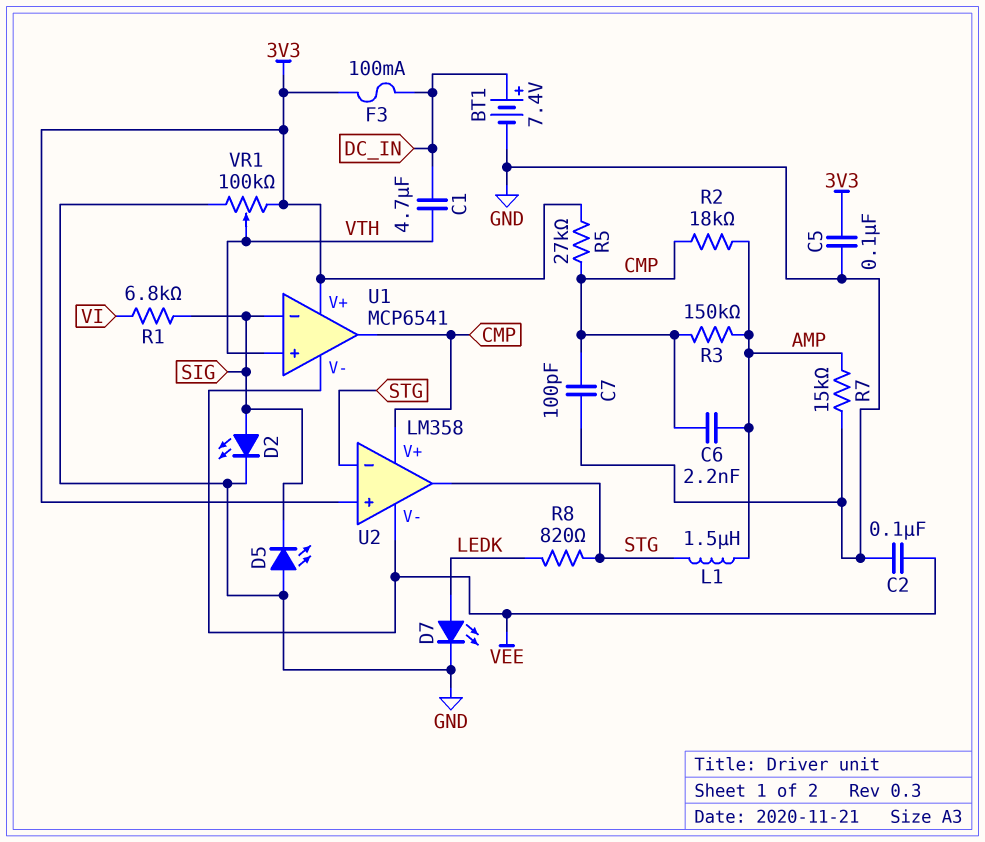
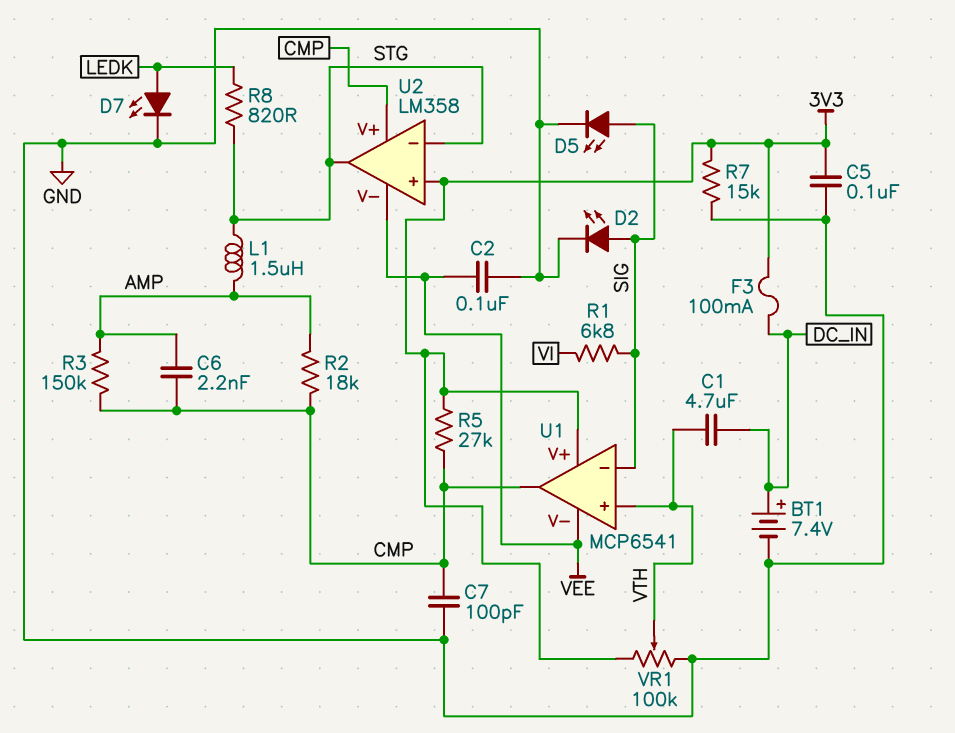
D5: LED (A GND, K SIG) -> LED (A SIG, K GND)
R7: 15k (AMP, GND) -> 15k (3V3, GND)

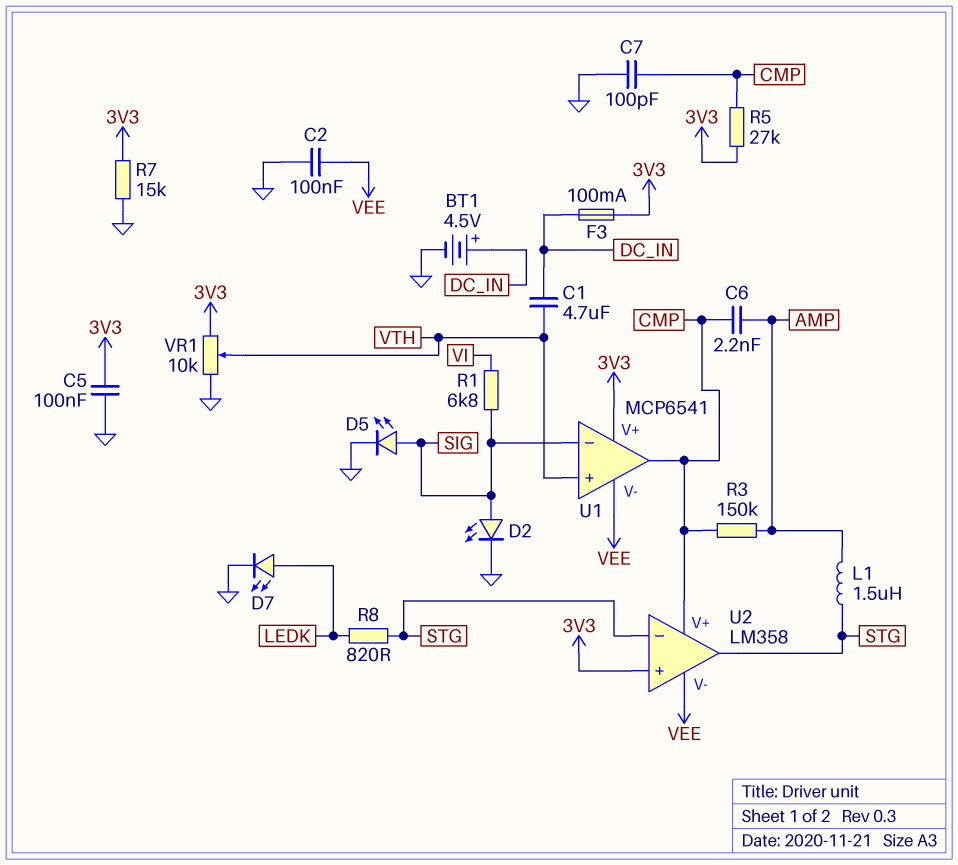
BT1: 7.4V (plus DC_IN, minus GND) -> 4.5V (plus DC_IN, minus GND)
R2: 18k (AMP, CMP) -> none
VR1: 100k (3V3, GND, wiper VTH) -> 10k (3V3, GND, wiper VTH)

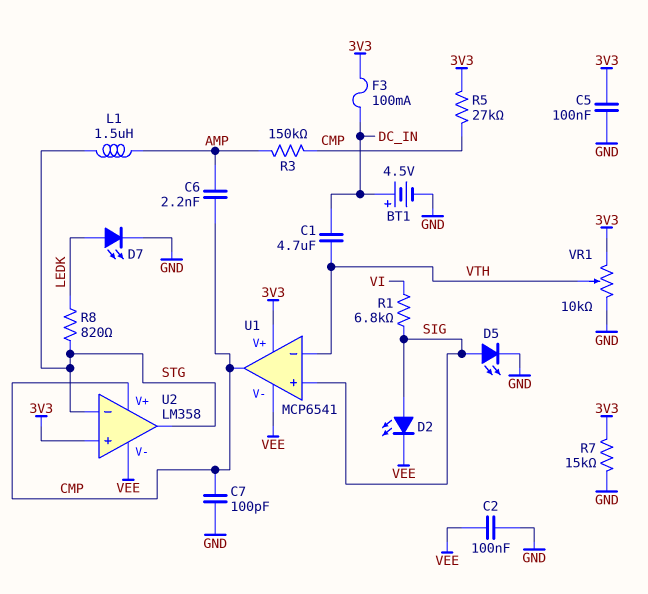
D2: LED (A SIG, K GND) -> LED (A SIG, K VEE)
U1 pin in+: VTH -> SIG
U1 pin in-: SIG -> VTH

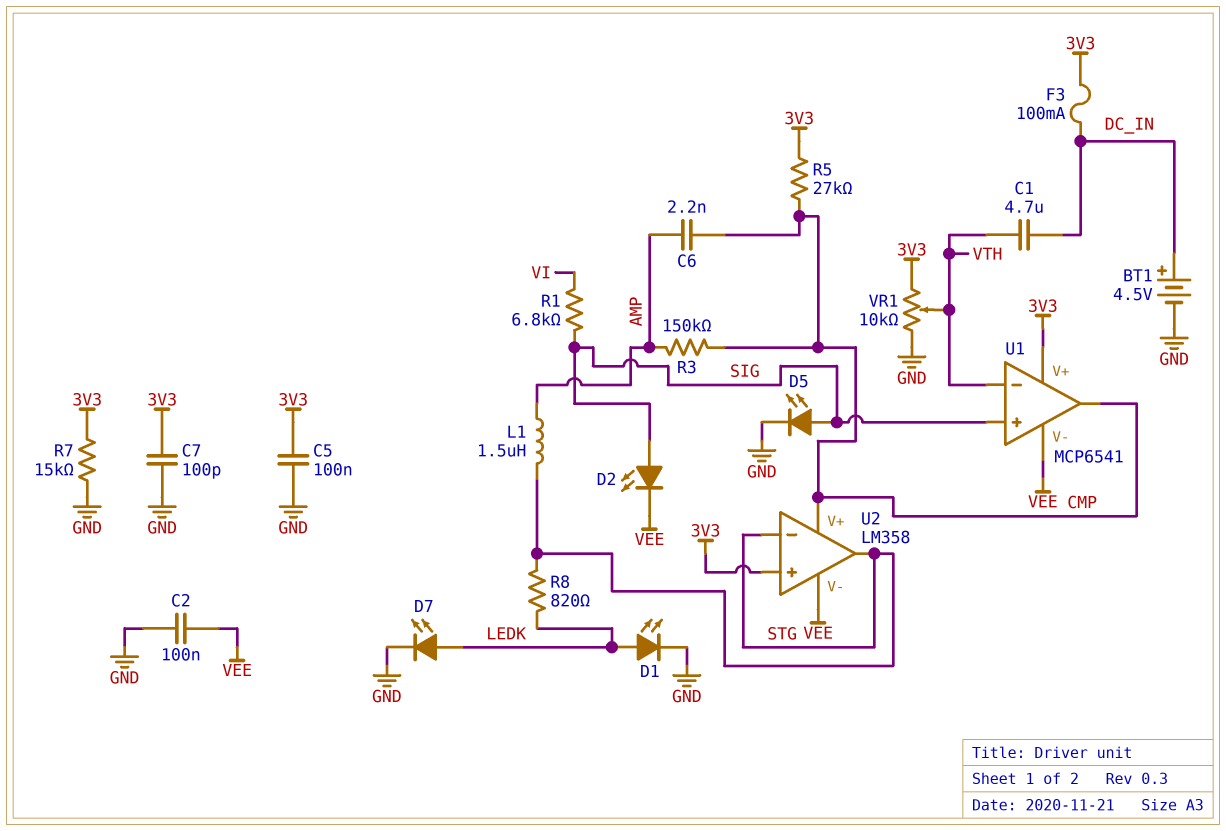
C7: 100pF (CMP, GND) -> 100pF (3V3, GND)
D1: none -> LED (A LEDK, K GND)

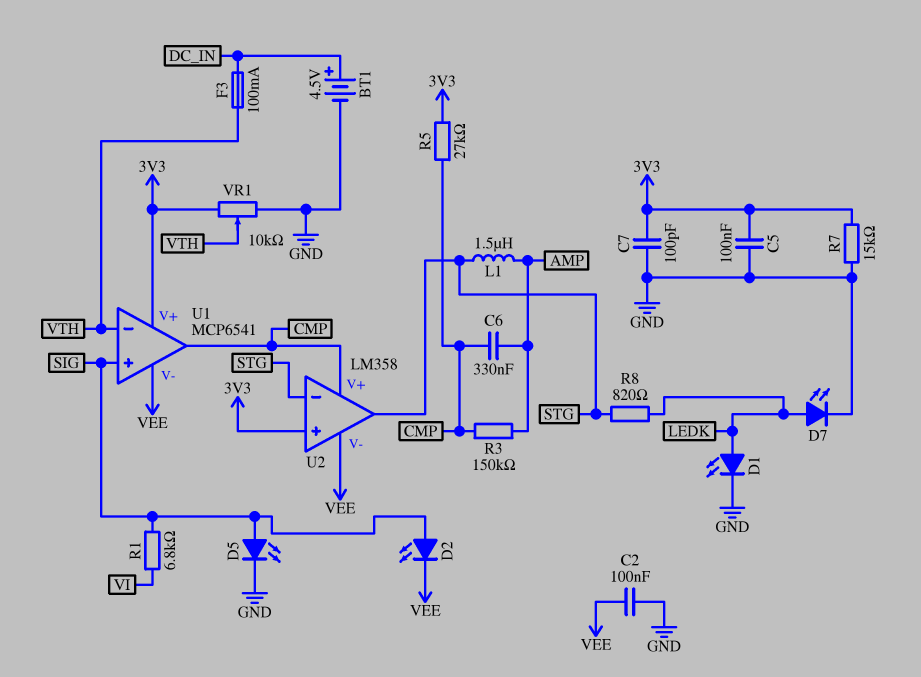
C1: 4.7uF (DC_IN, VTH) -> none
C6: 2.2nF (AMP, CMP) -> 330nF (AMP, CMP)
F3: 100mA (3V3, DC_IN) -> 100mA (DC_IN, VTH)

